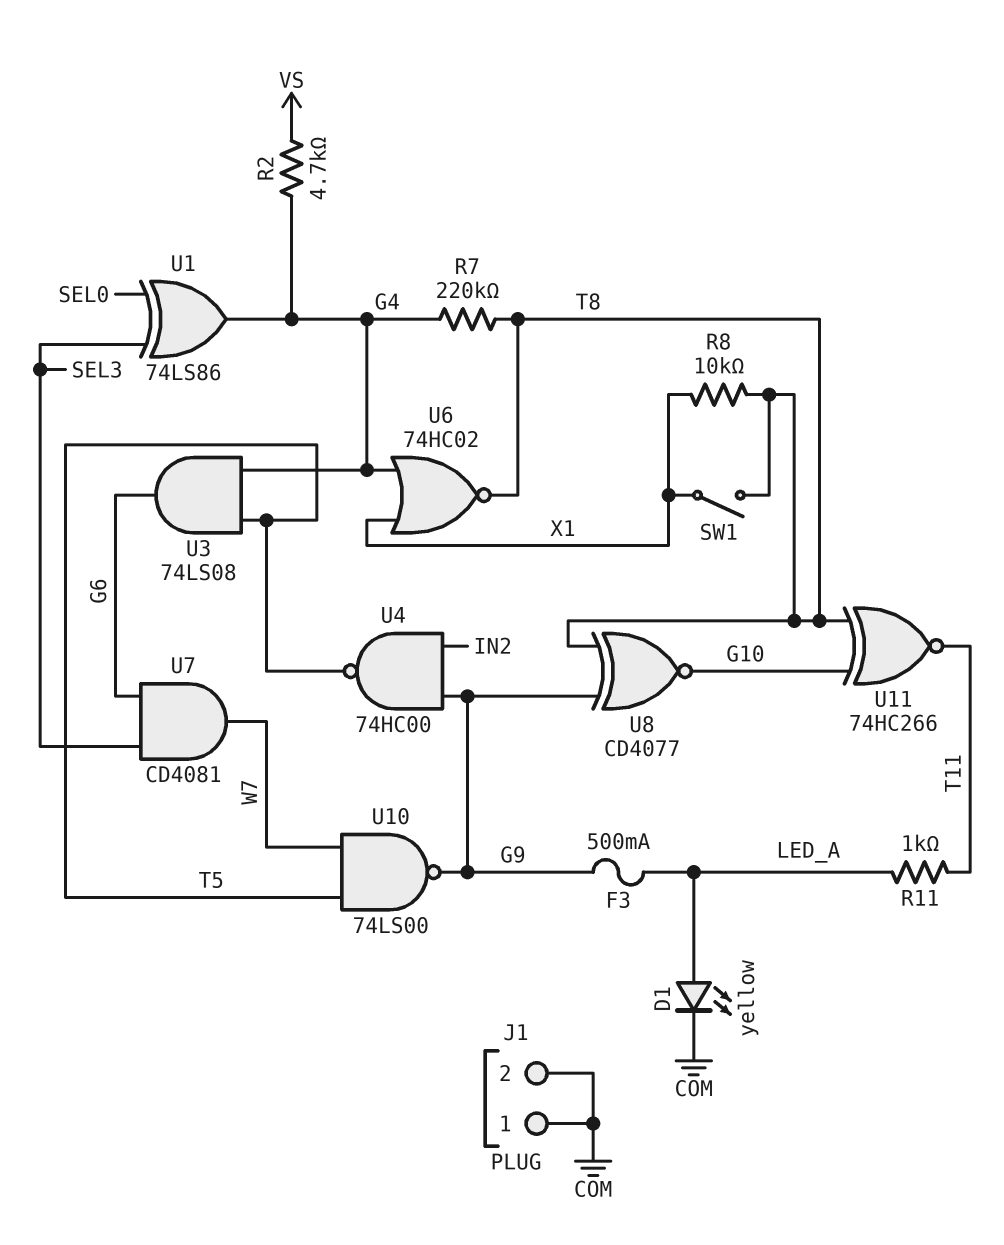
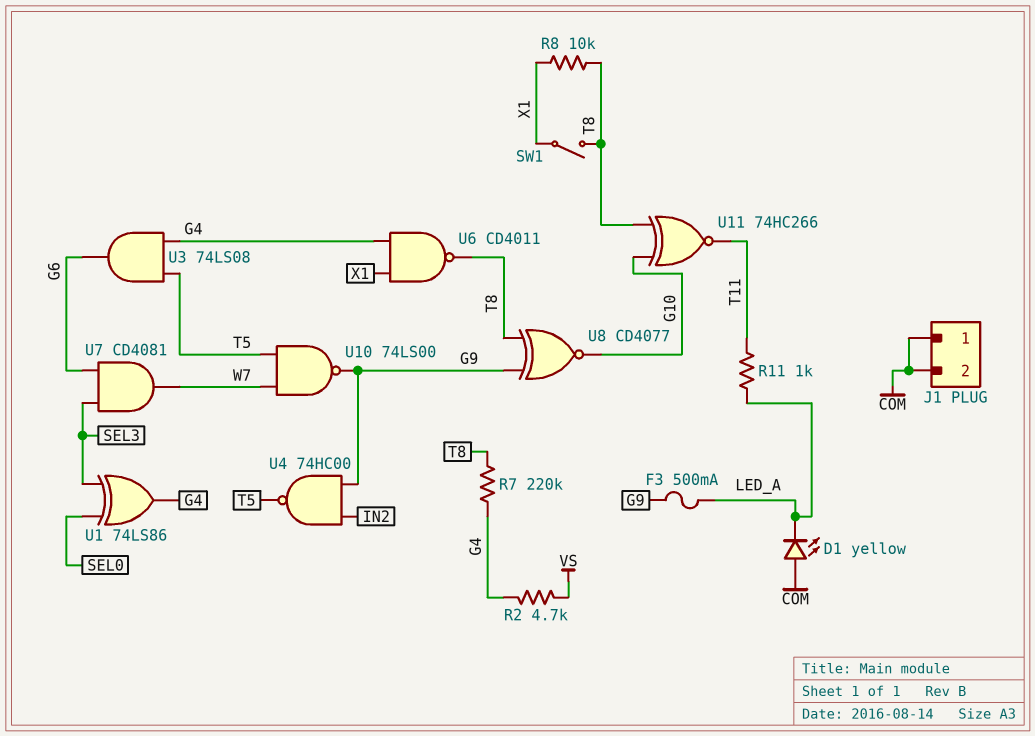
D1: LED yellow (A LED_A, K COM) -> LED yellow (A COM, K LED_A)
U6: NOR 74HC02 (in G4, in X1, out T8) -> NAND CD4011 (in G4, in X1, out T8)

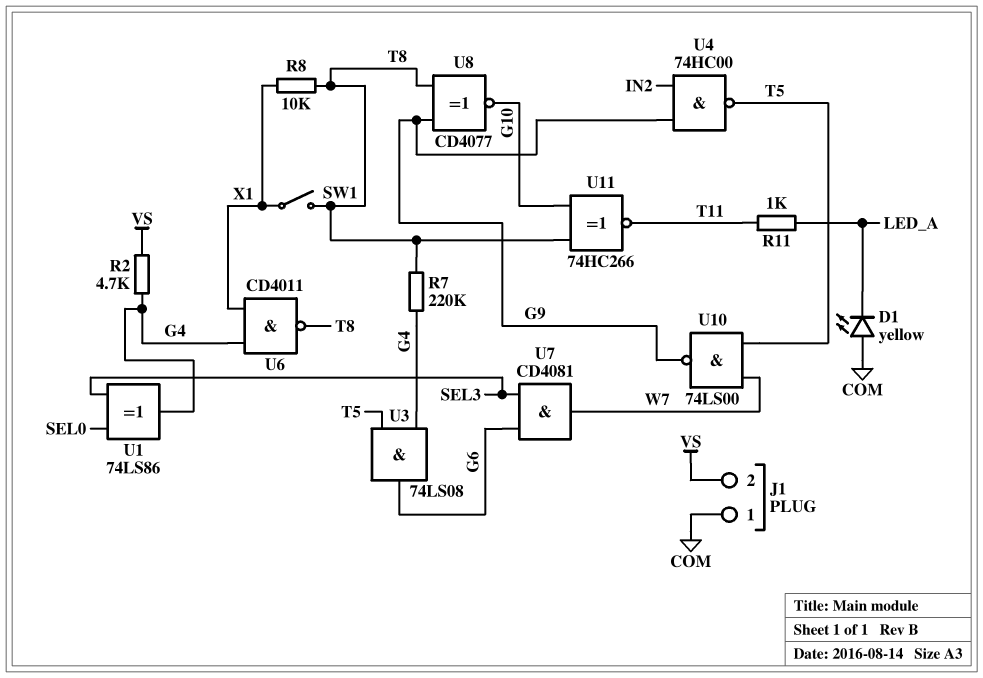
F3: 500mA (G9, LED_A) -> none
J1 pin 2: COM -> VS

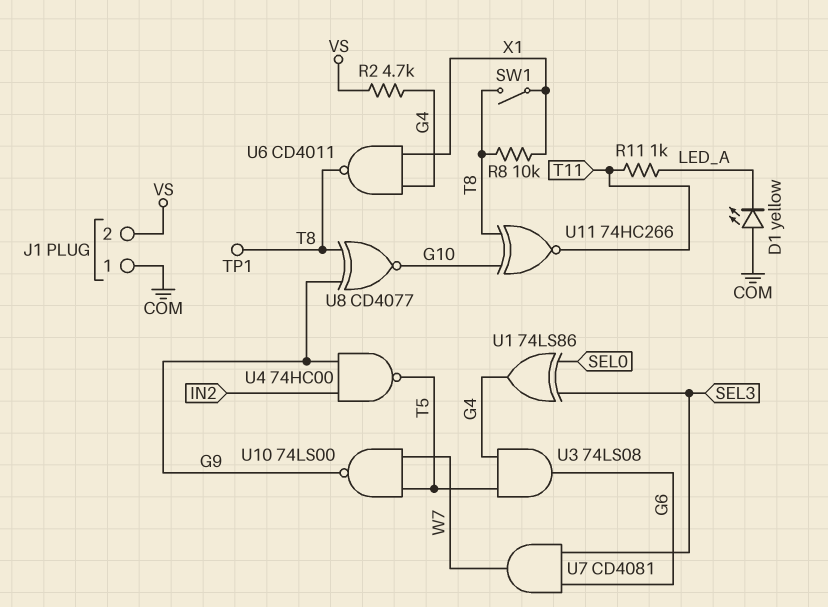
R7: 220k (G4, T8) -> none
TP1: none -> test point (T8)

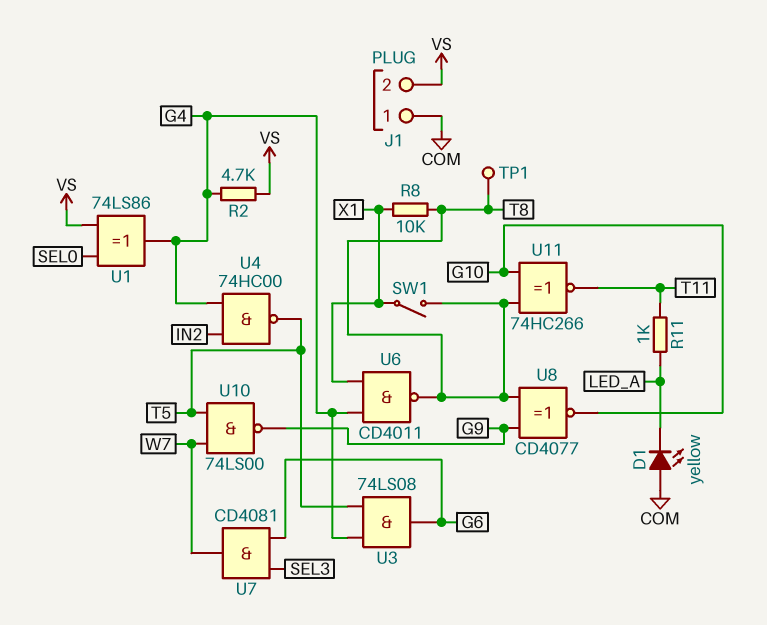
U1: XOR 74LS86 (in SEL0, in SEL3, out G4) -> XOR 74LS86 (in SEL0, in VS, out G4)
U4: NAND 74HC00 (in G9, in IN2, out T5) -> NAND 74HC00 (in G4, in IN2, out T5)

